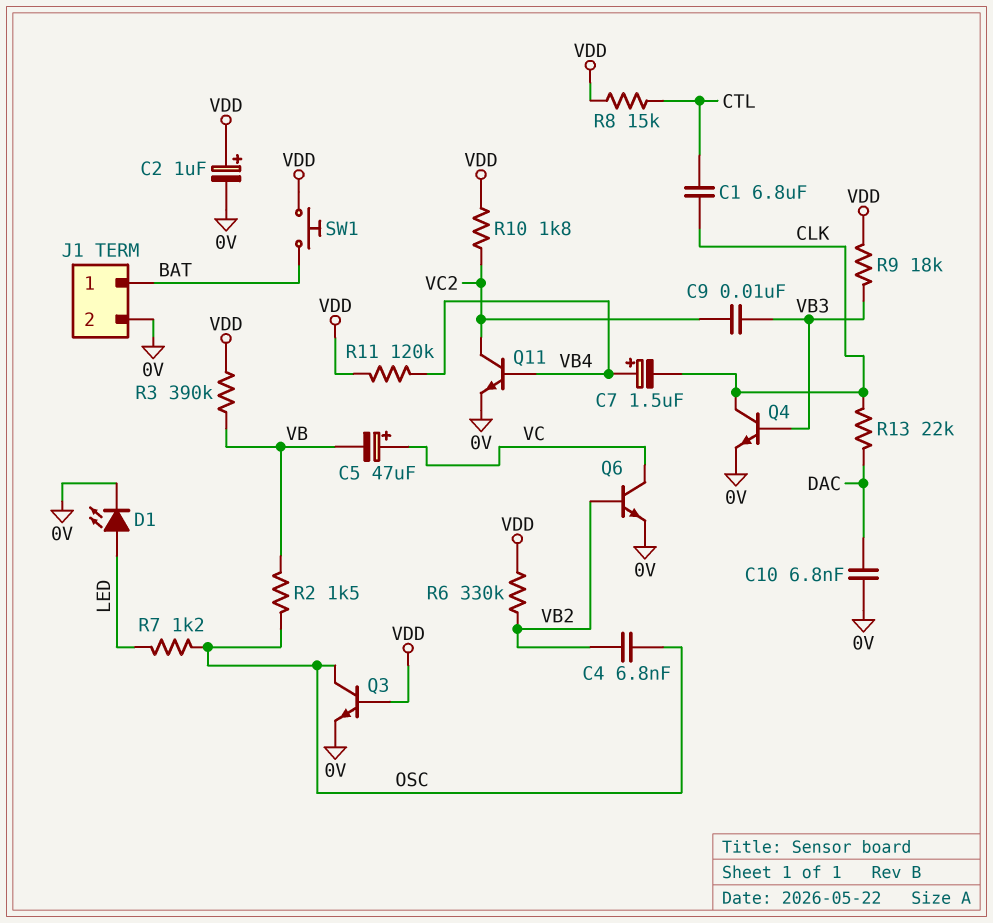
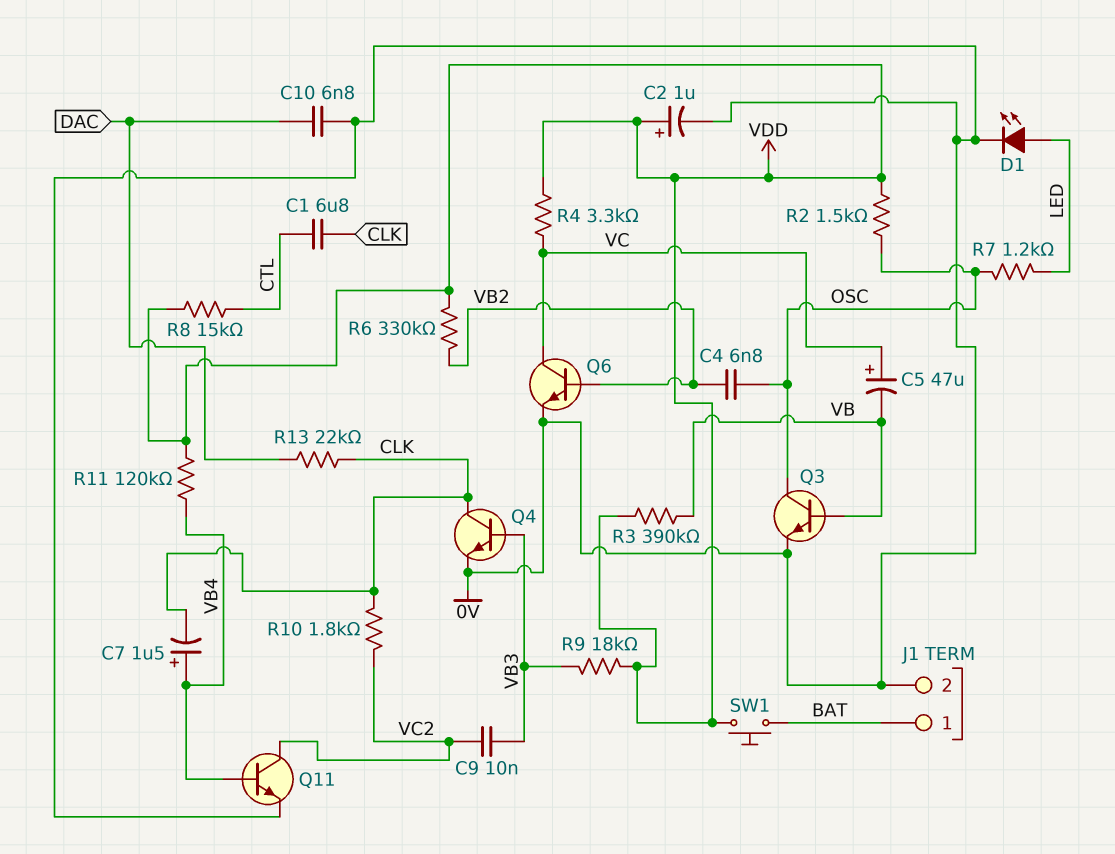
Q3: NPN (B VDD, C OSC, E 0V) -> NPN (B VB, C OSC, E 0V)
R2: 1.5k (OSC, VB) -> 1.5k (OSC, VDD)
R4: none -> 3.3k (VC, VDD)
R10: 1.8k (VC2, VDD) -> 1.8k (CLK, VC2)

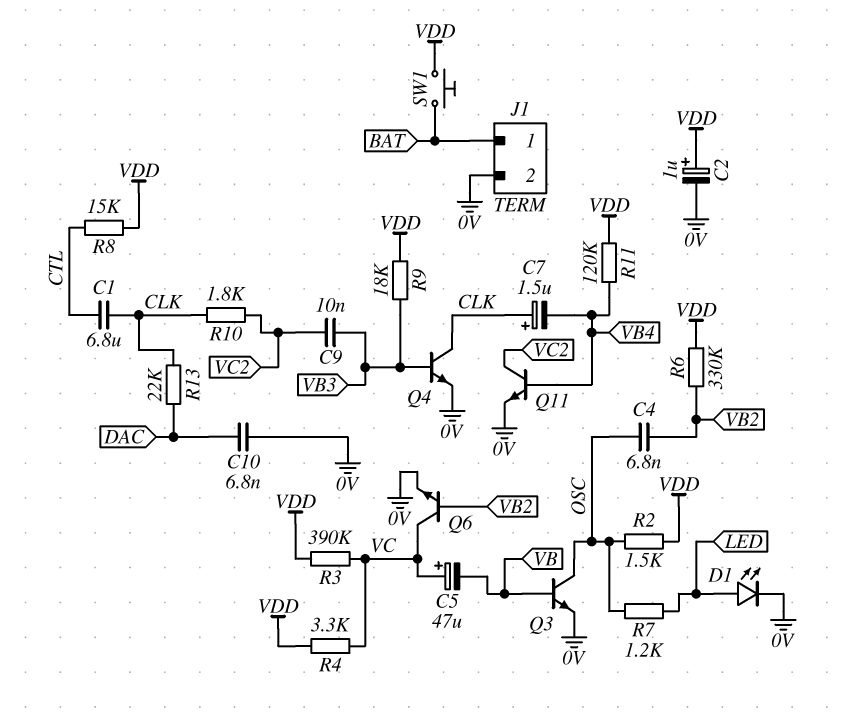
C7: 1.5uF (plus VB4, minus CLK) -> 1.5uF (plus CLK, minus VB4)
R3: 390k (VB, VDD) -> 390k (VC, VDD)

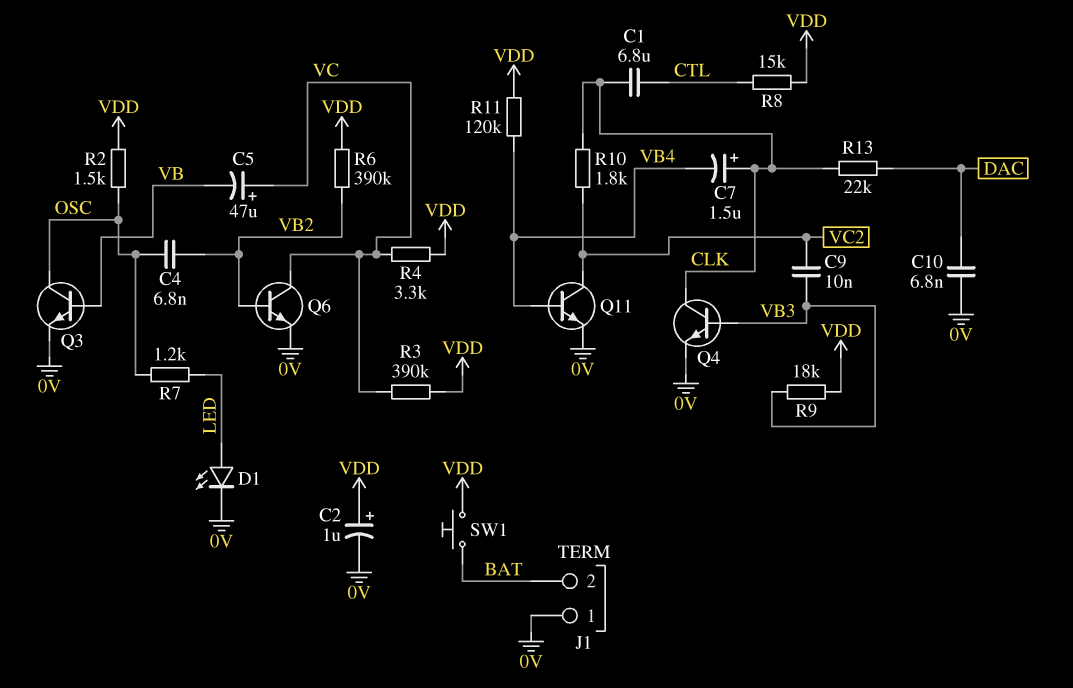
J1 pin 1: BAT -> 0V
J1 pin 2: 0V -> BAT
R6: 330k (VB2, VDD) -> 390k (VB2, VDD)

